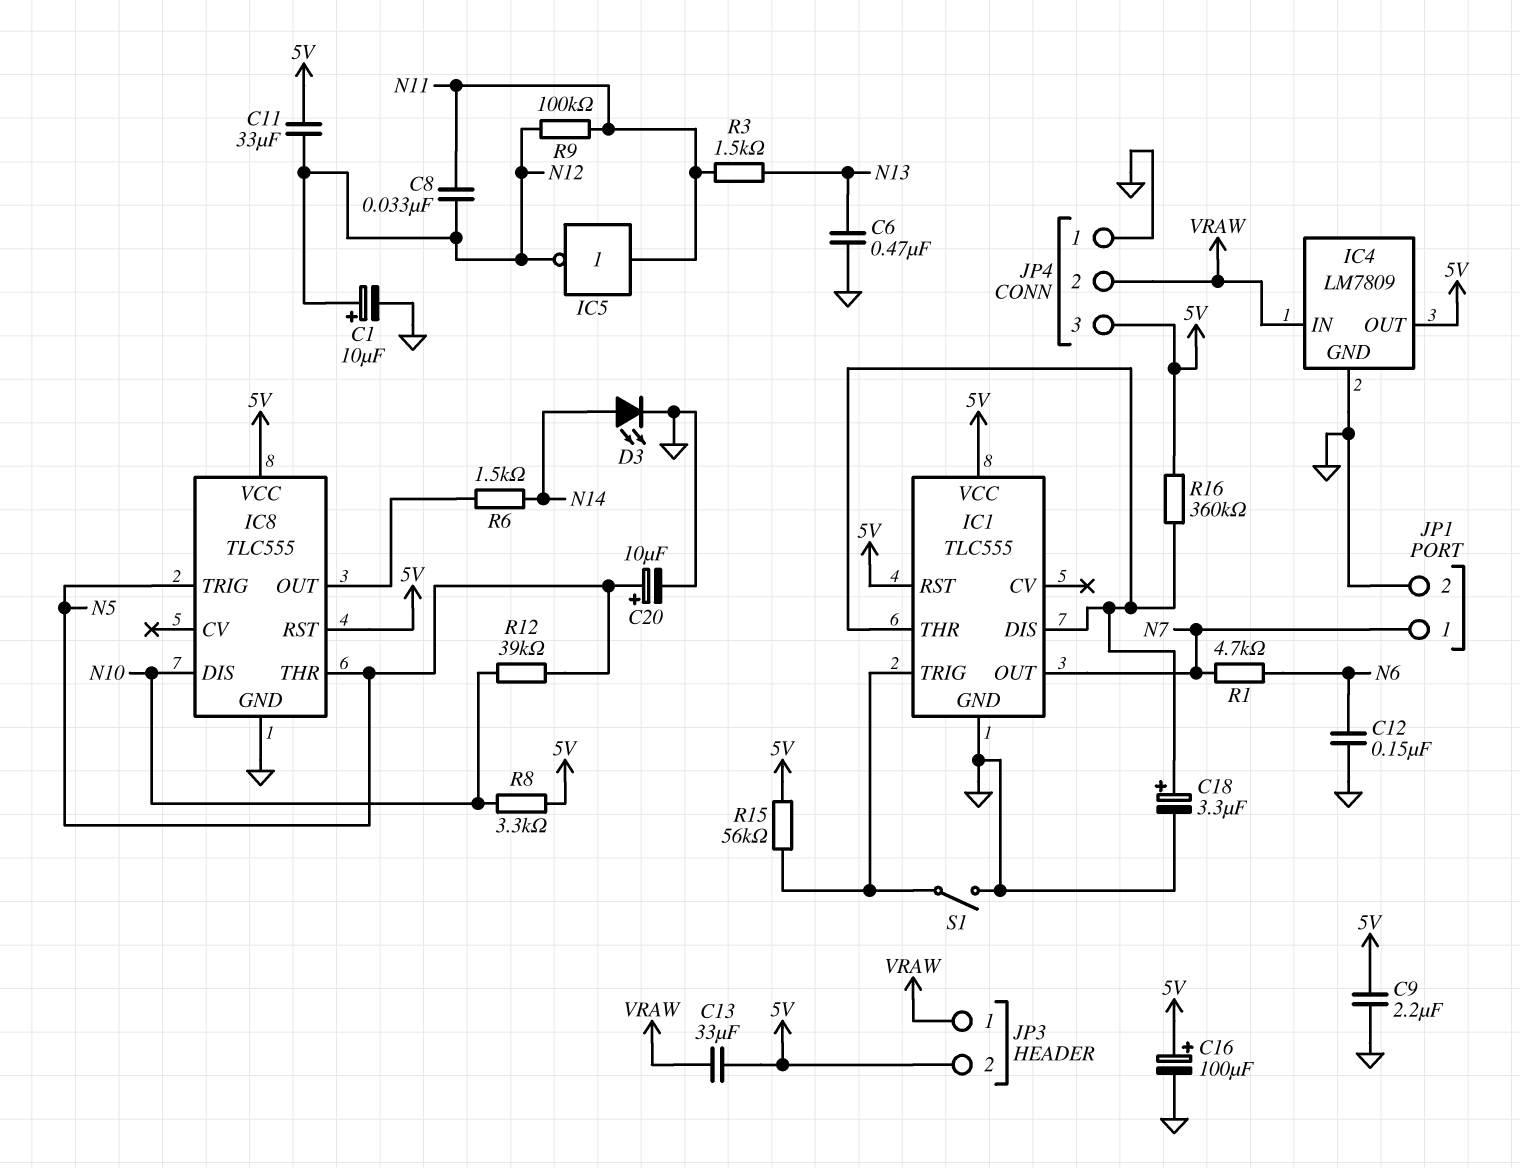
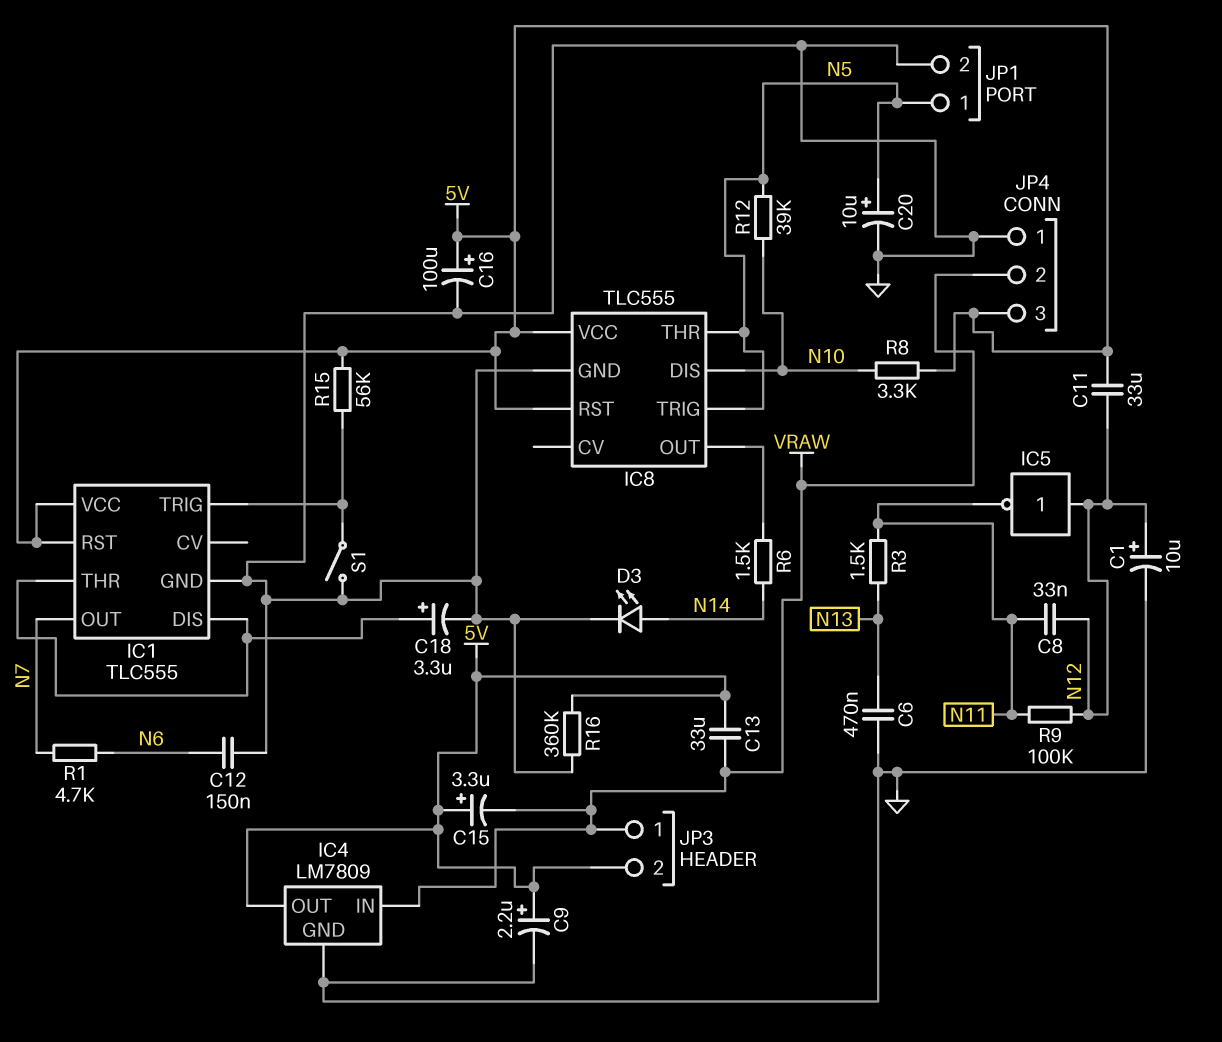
C9: 2.2uF (5V, GND) -> 2.2uF (plus 5V, minus GND)
C15: none -> 3.3uF (plus 5V, minus VRAW)
IC5: NOT (in N11, out N12) -> NOT (in N12, out N11)
JP1 pin 1: N7 -> N5
R16: 360k (5V, IC1/DIS) -> 360k (5V, GND)

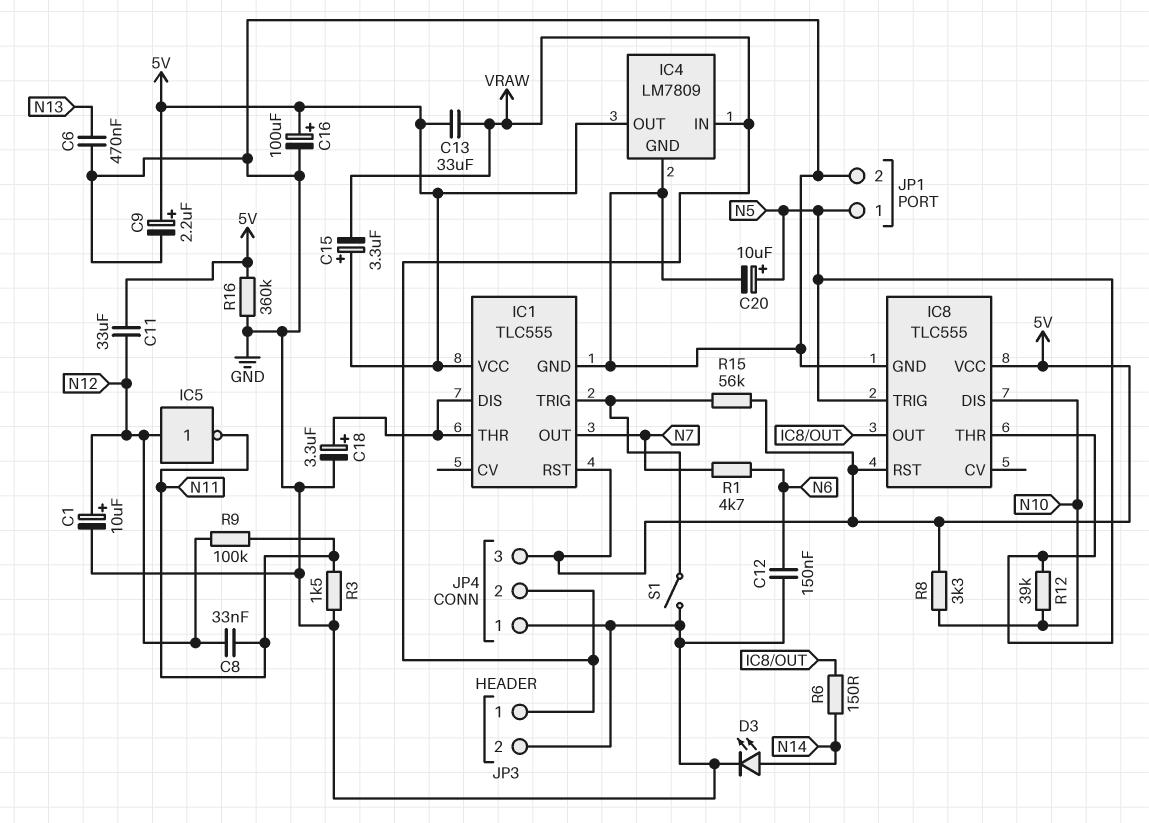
JP3 pin 2: 5V -> GND
R3: 1.5k (N11, N13) -> 1.5k (GND, N11)
R6: 1.5k (IC8/OUT, N14) -> 150 (IC8/OUT, N14)

